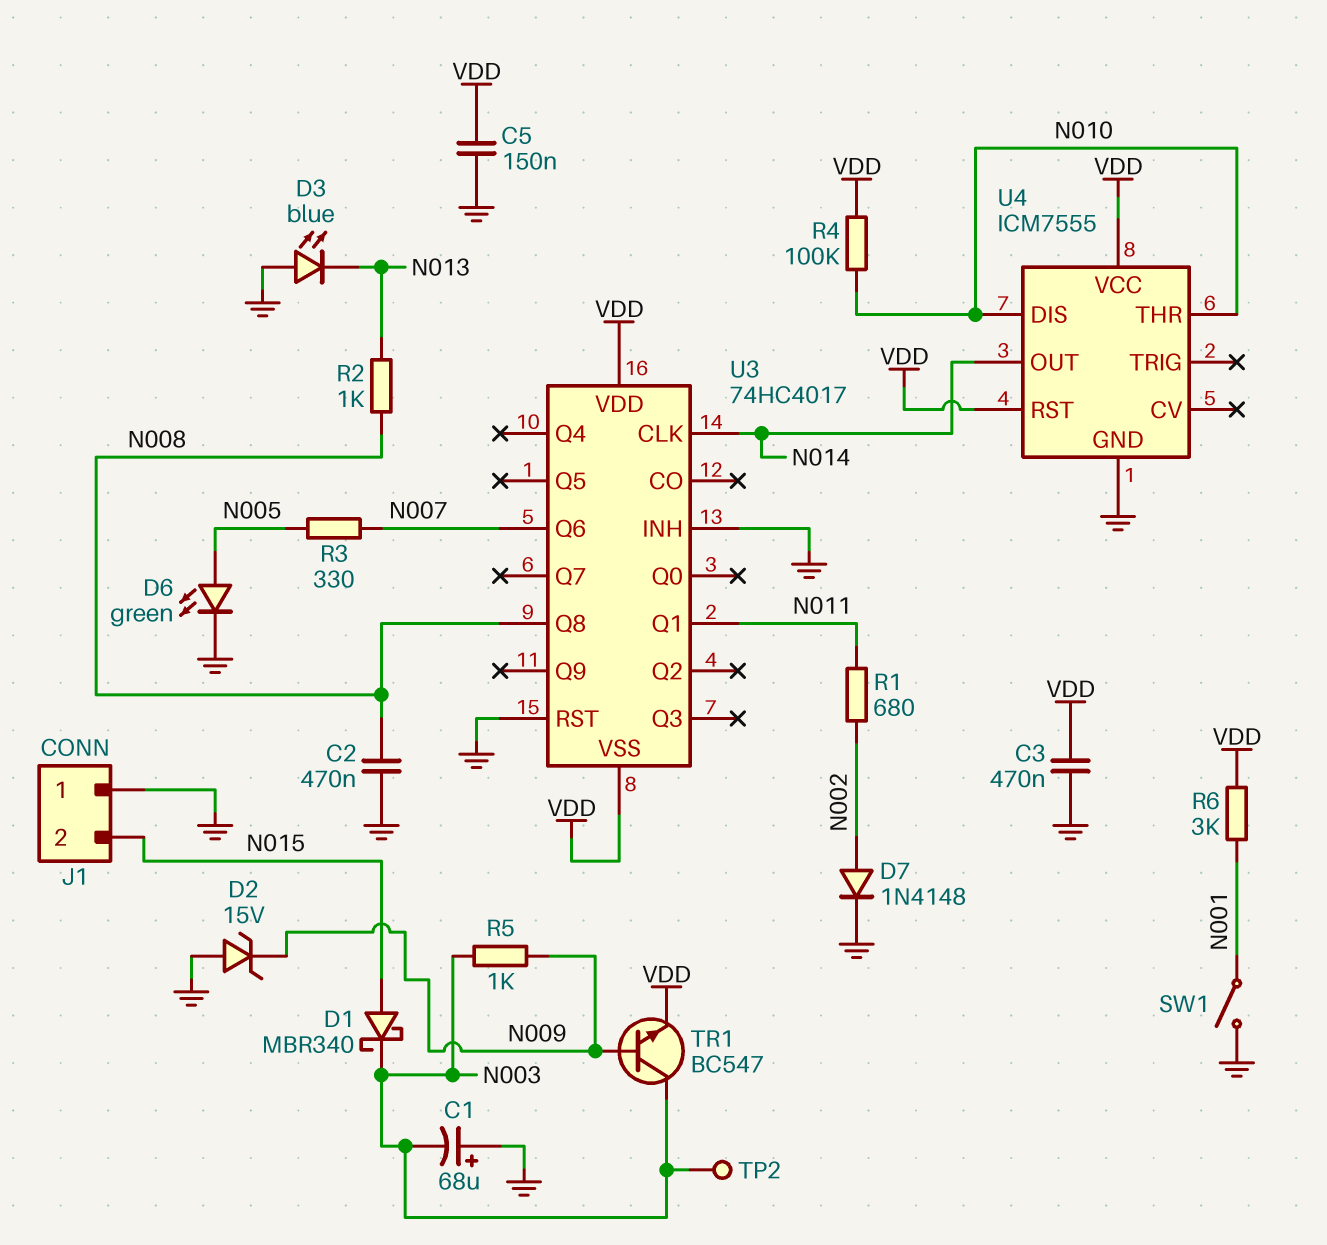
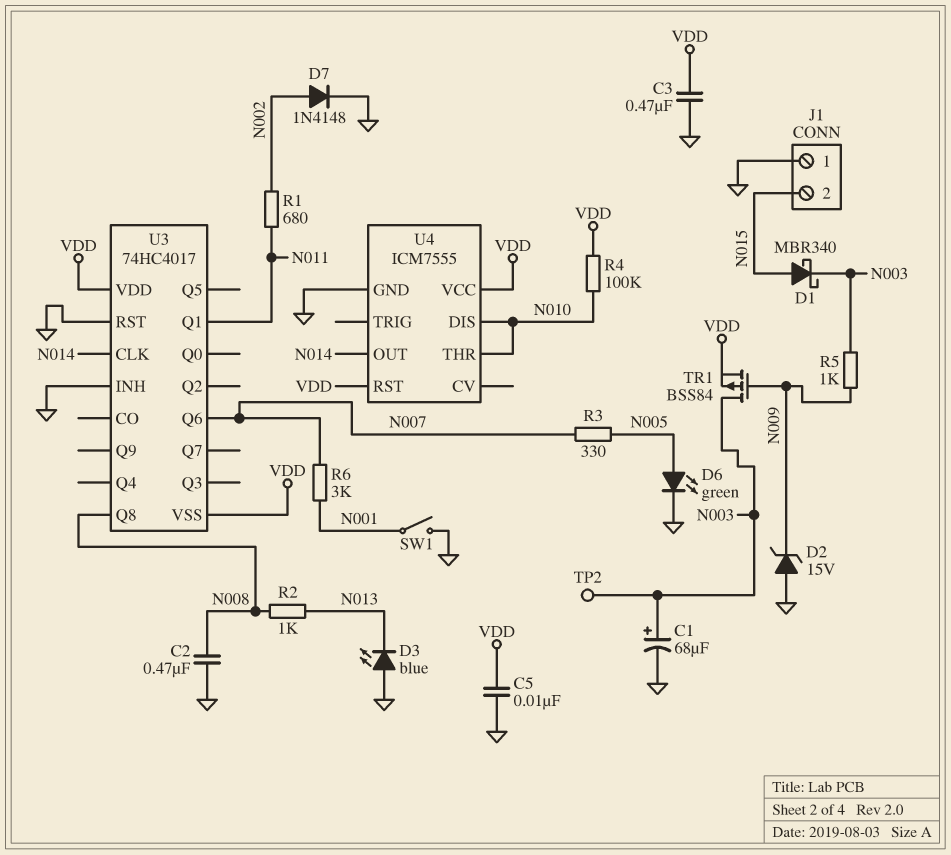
C1: 68uF (plus GND, minus N003) -> 68uF (plus N003, minus GND)
C5: 150nF (GND, VDD) -> 10nF (GND, VDD)
R6: 3k (N001, VDD) -> 3k (N001, N007)
TR1: NPN BC547 (B N009, C N003, E VDD) -> PMOS BSS84 (G N009, D N003, S VDD)

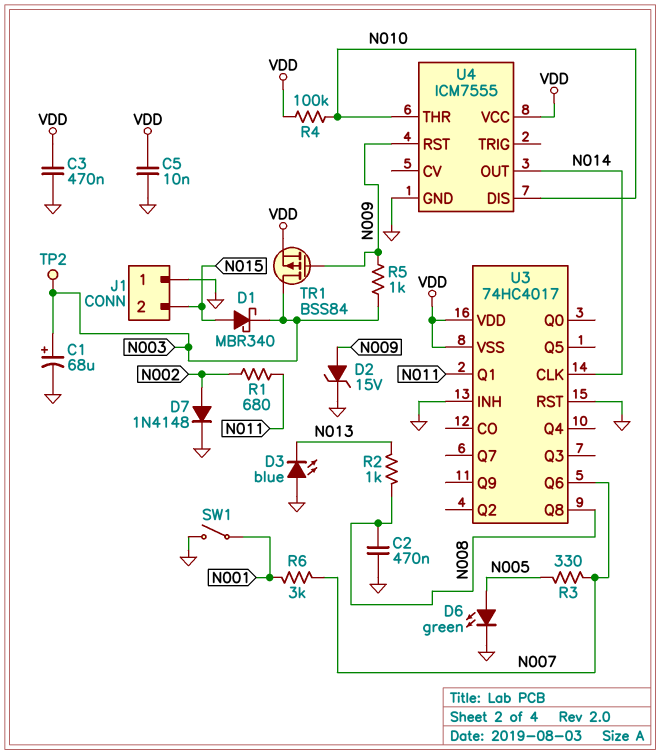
D2: zener 15V (A GND, K N009) -> zener 15V (A N009, K GND)
U4 pin RST: VDD -> N009

